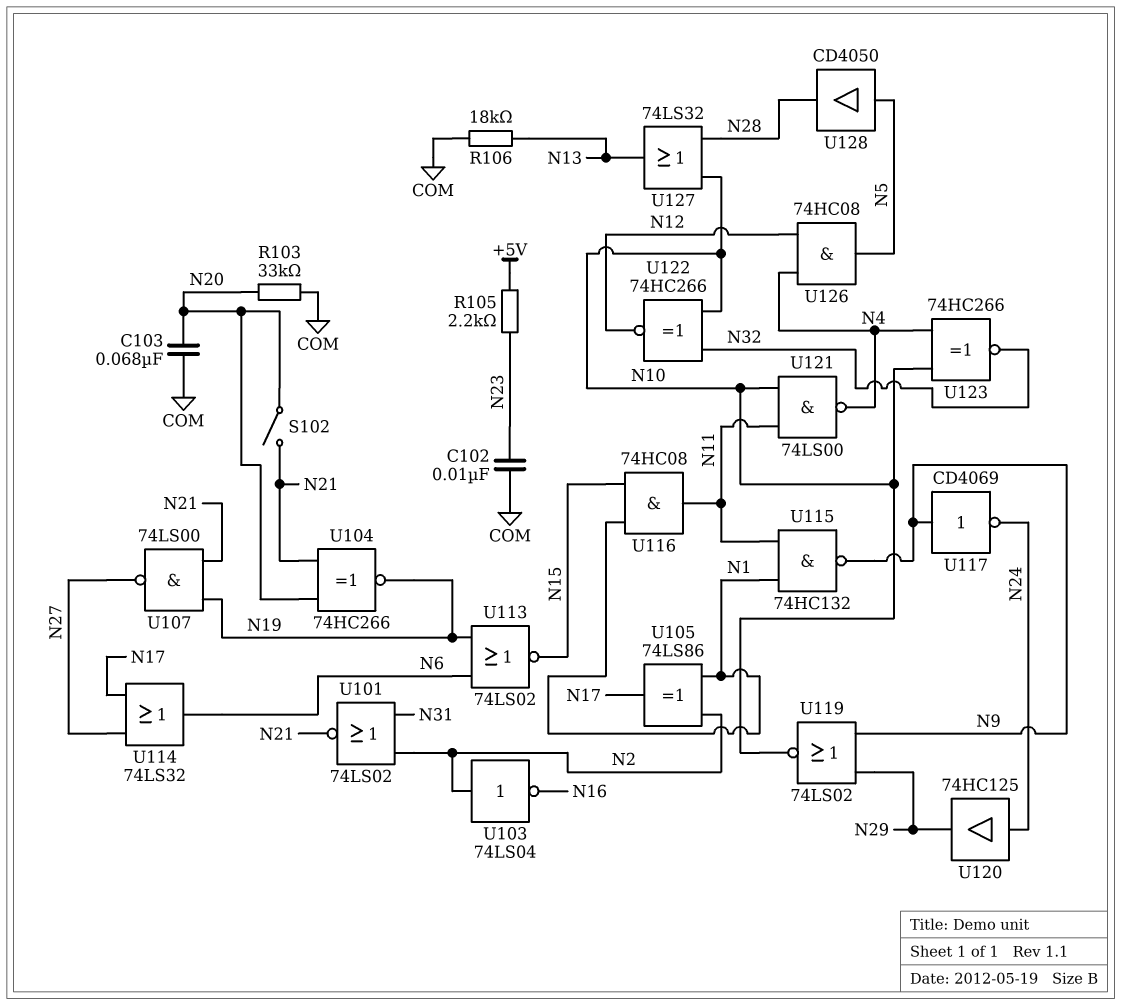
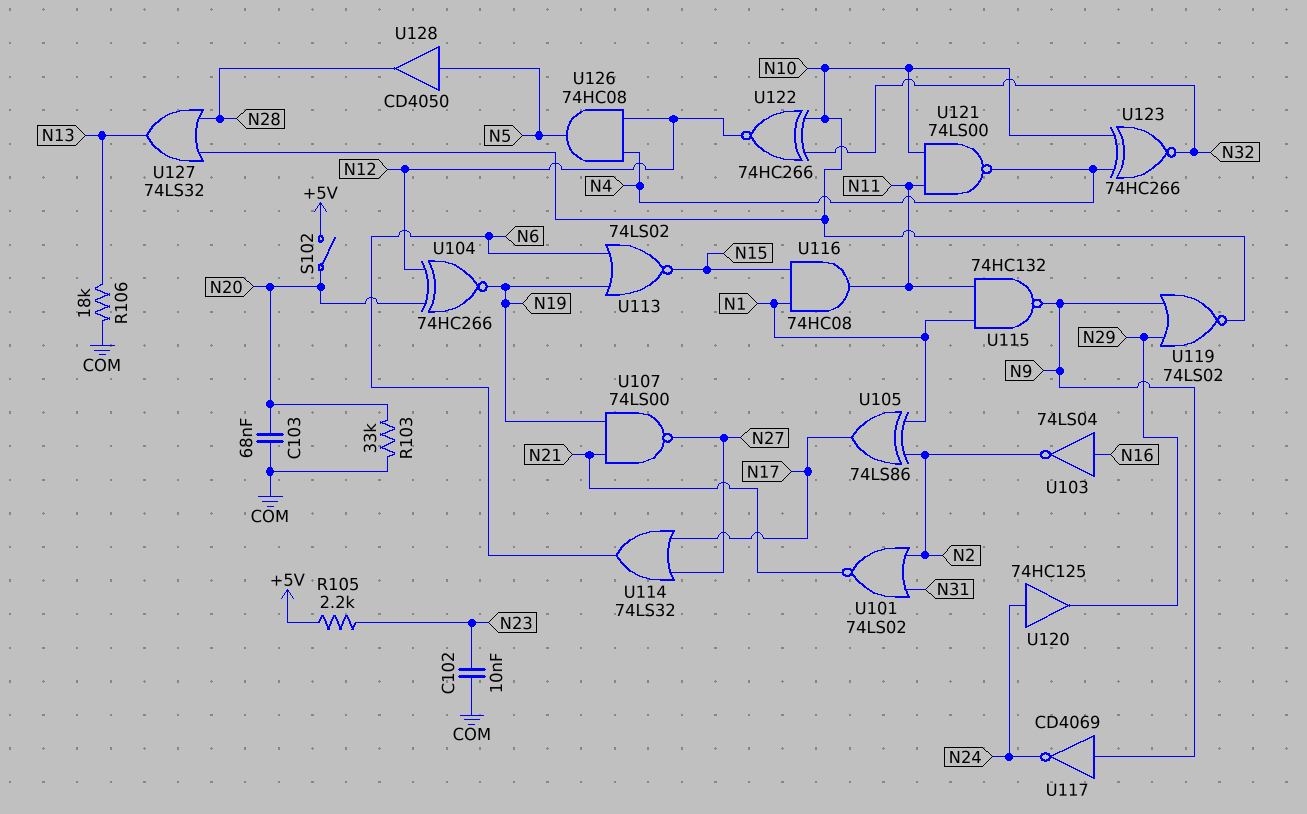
S102: switch (N20, N21) -> switch (+5V, N20)
U103: NOT 74LS04 (in N2, out N16) -> NOT 74LS04 (in N16, out N2)
U104: XNOR 74HC266 (in N20, in N21, out N19) -> XNOR 74HC266 (in N12, in N20, out N19)

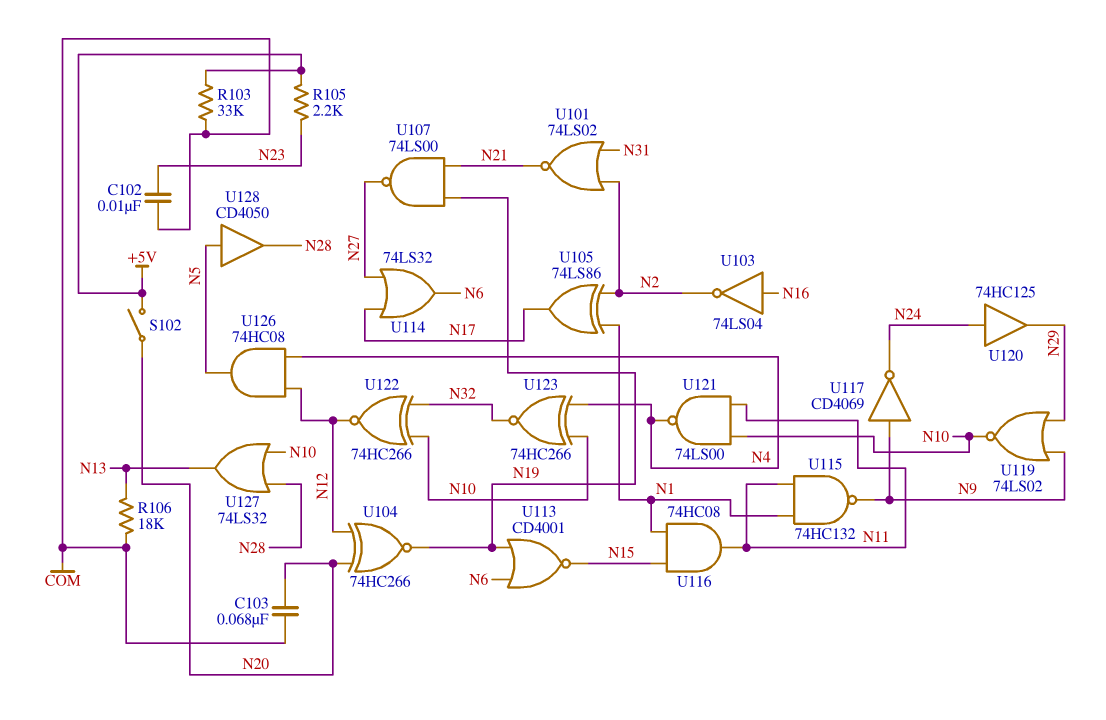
R103: 33k (COM, N20) -> 33k (+5V, COM)
U113: NOR 74LS02 (in N6, in N19, out N15) -> NOR CD4001 (in N6, in N19, out N15)

